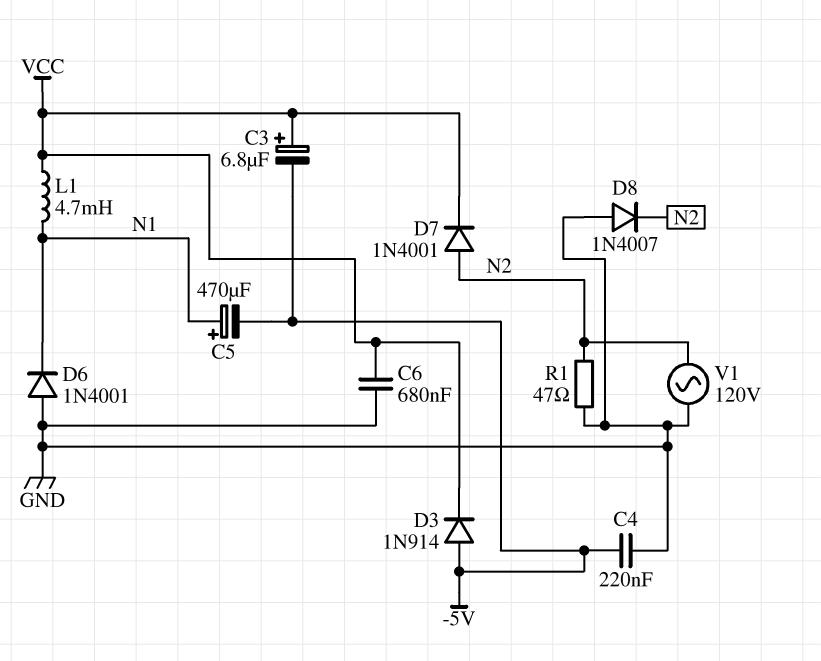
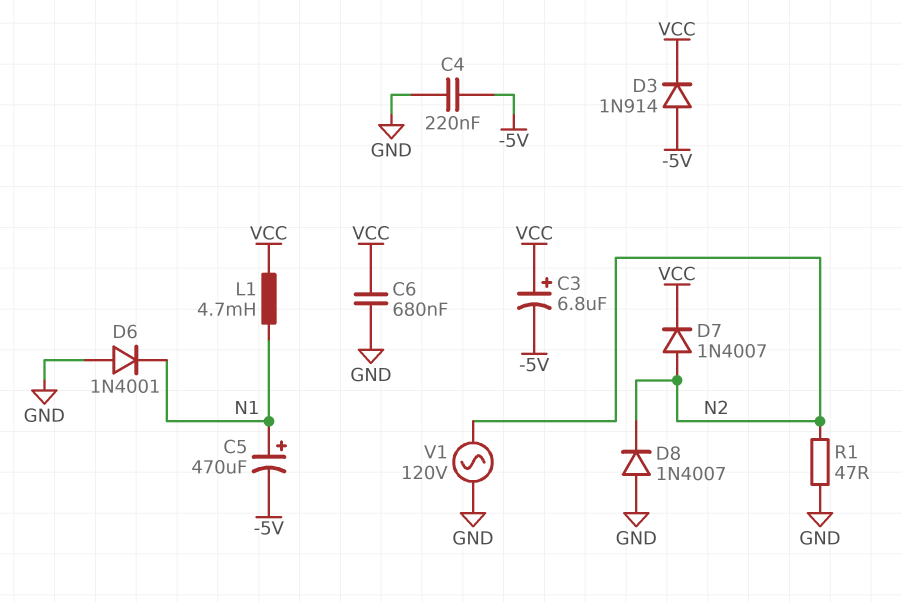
D7: diode 1N4001 (A N2, K VCC) -> diode 1N4007 (A N2, K VCC)

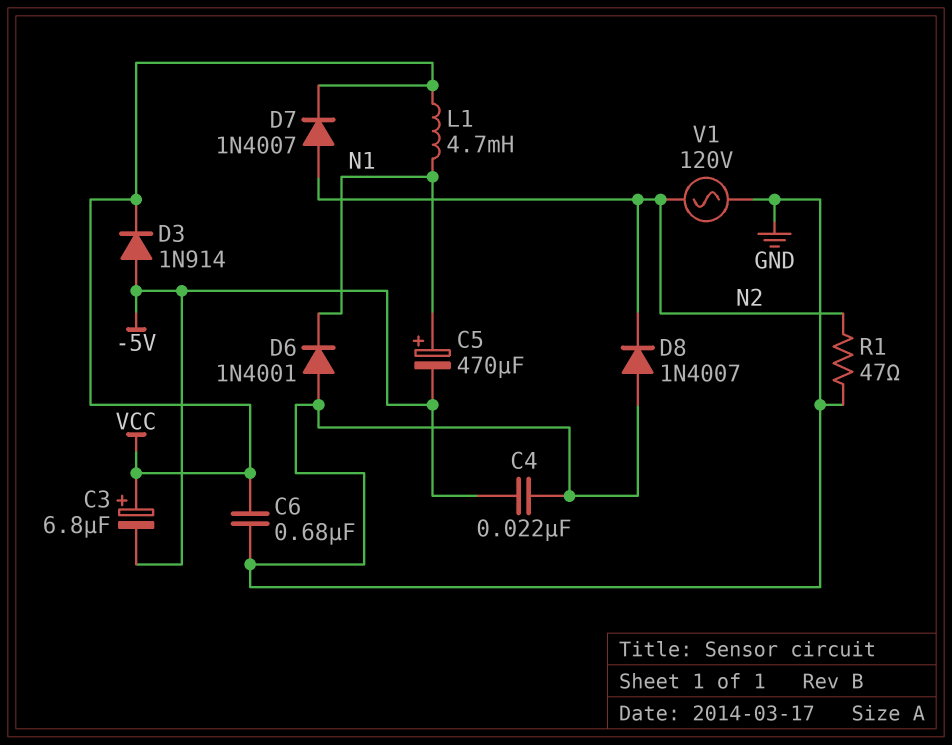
C4: 220nF (-5V, GND) -> 22nF (-5V, GND)

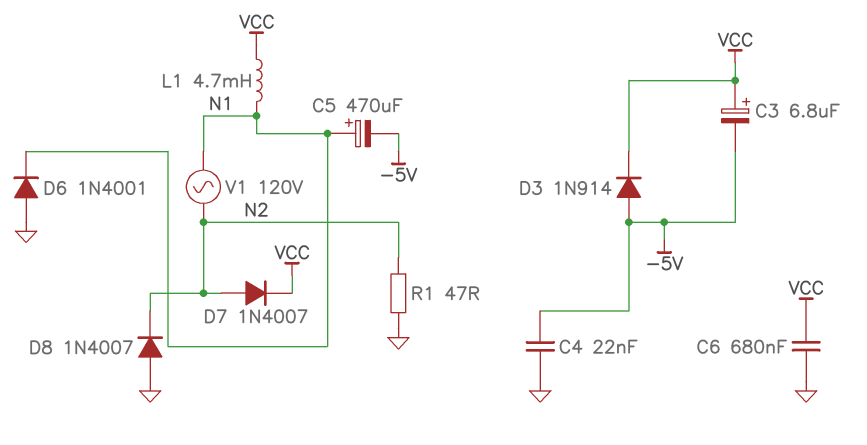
V1: AC 120V (GND, N2) -> AC 120V (N1, N2)

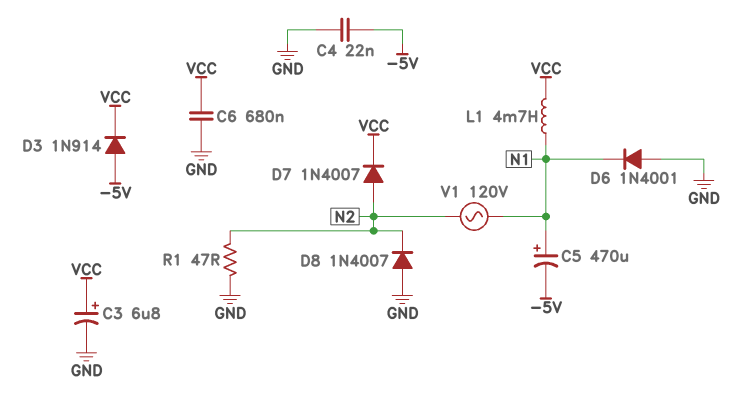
C3: 6.8uF (plus VCC, minus -5V) -> 6.8uF (plus VCC, minus GND)

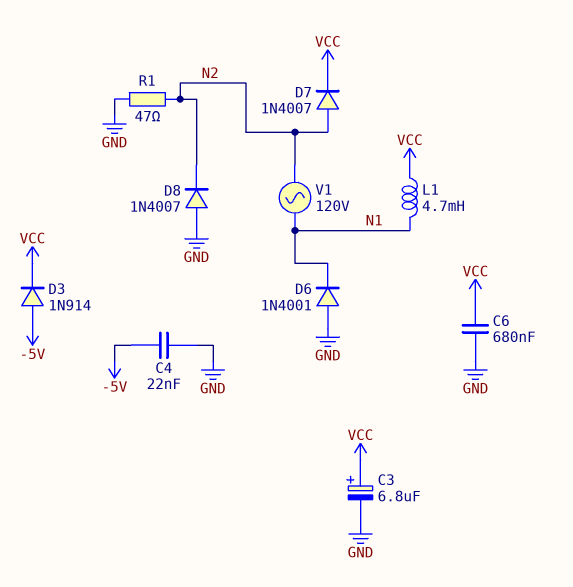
C5: 470uF (plus N1, minus -5V) -> none

